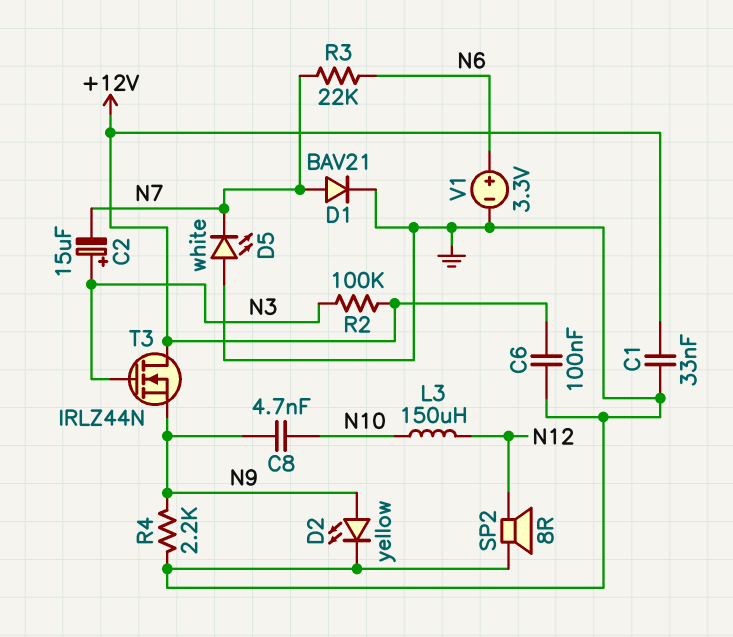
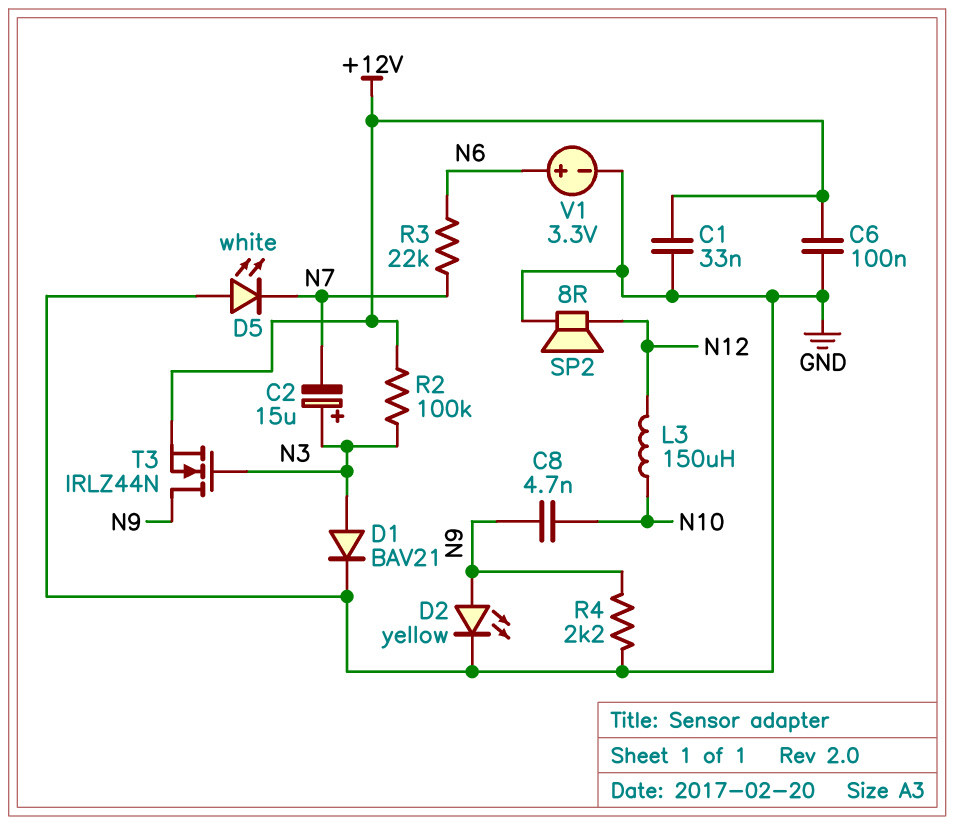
D1: diode BAV21 (A N7, K GND) -> diode BAV21 (A N3, K GND)
T3: NMOS IRLZ44N (G N3, D +12V, S N9) -> NMOS IRLZ44N (G N3, D N9, S +12V)

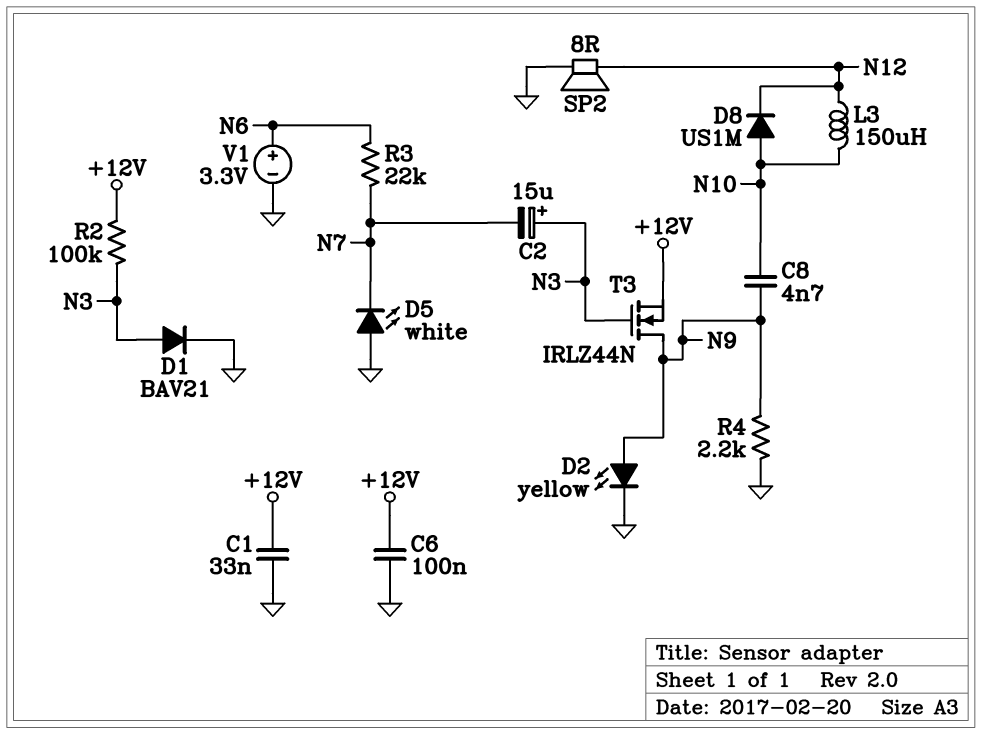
D8: none -> diode US1M (A N10, K N12)

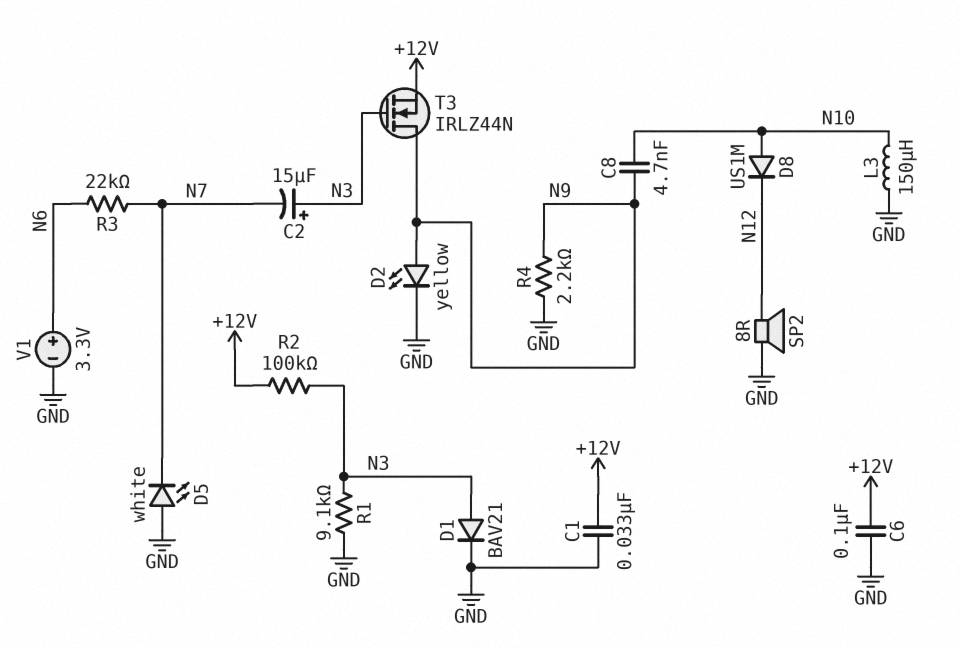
L3: 150uH (N10, N12) -> 150uH (GND, N10)
R1: none -> 9.1k (GND, N3)

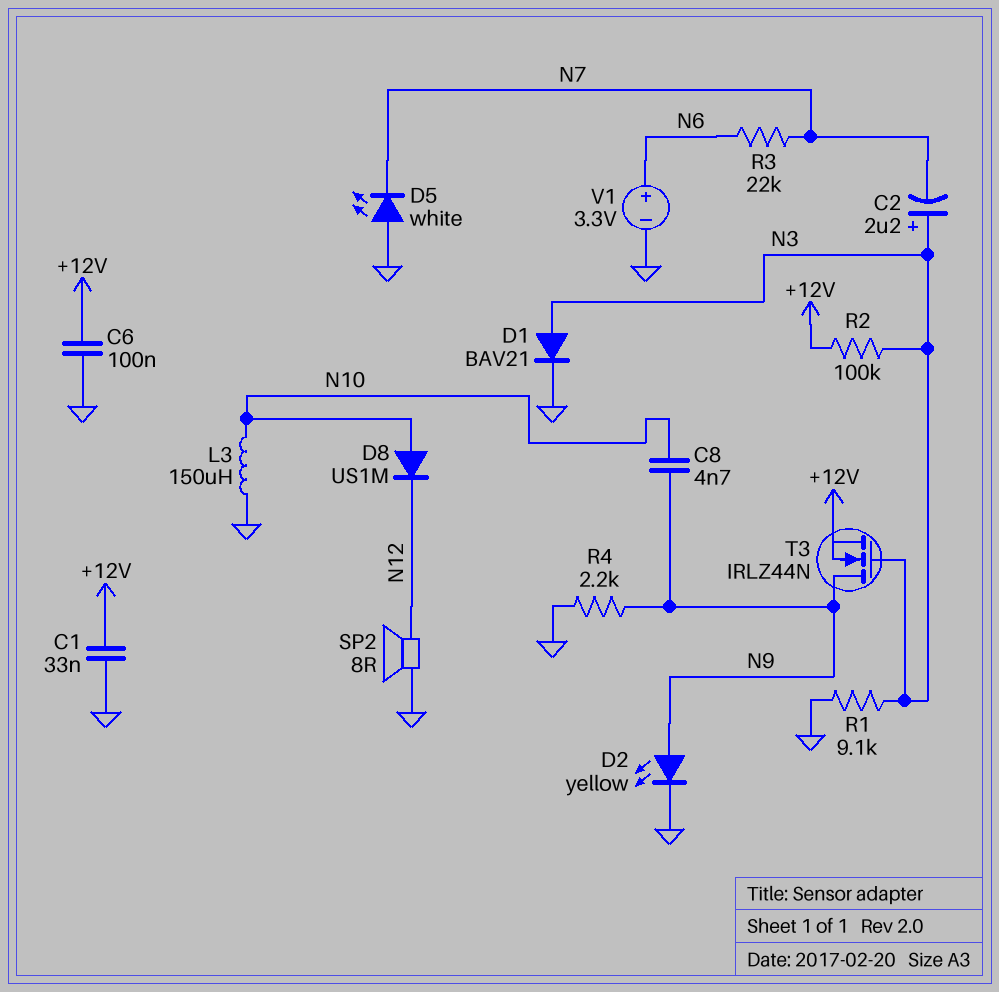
C2: 15uF (plus N3, minus N7) -> 2.2uF (plus N3, minus N7)

